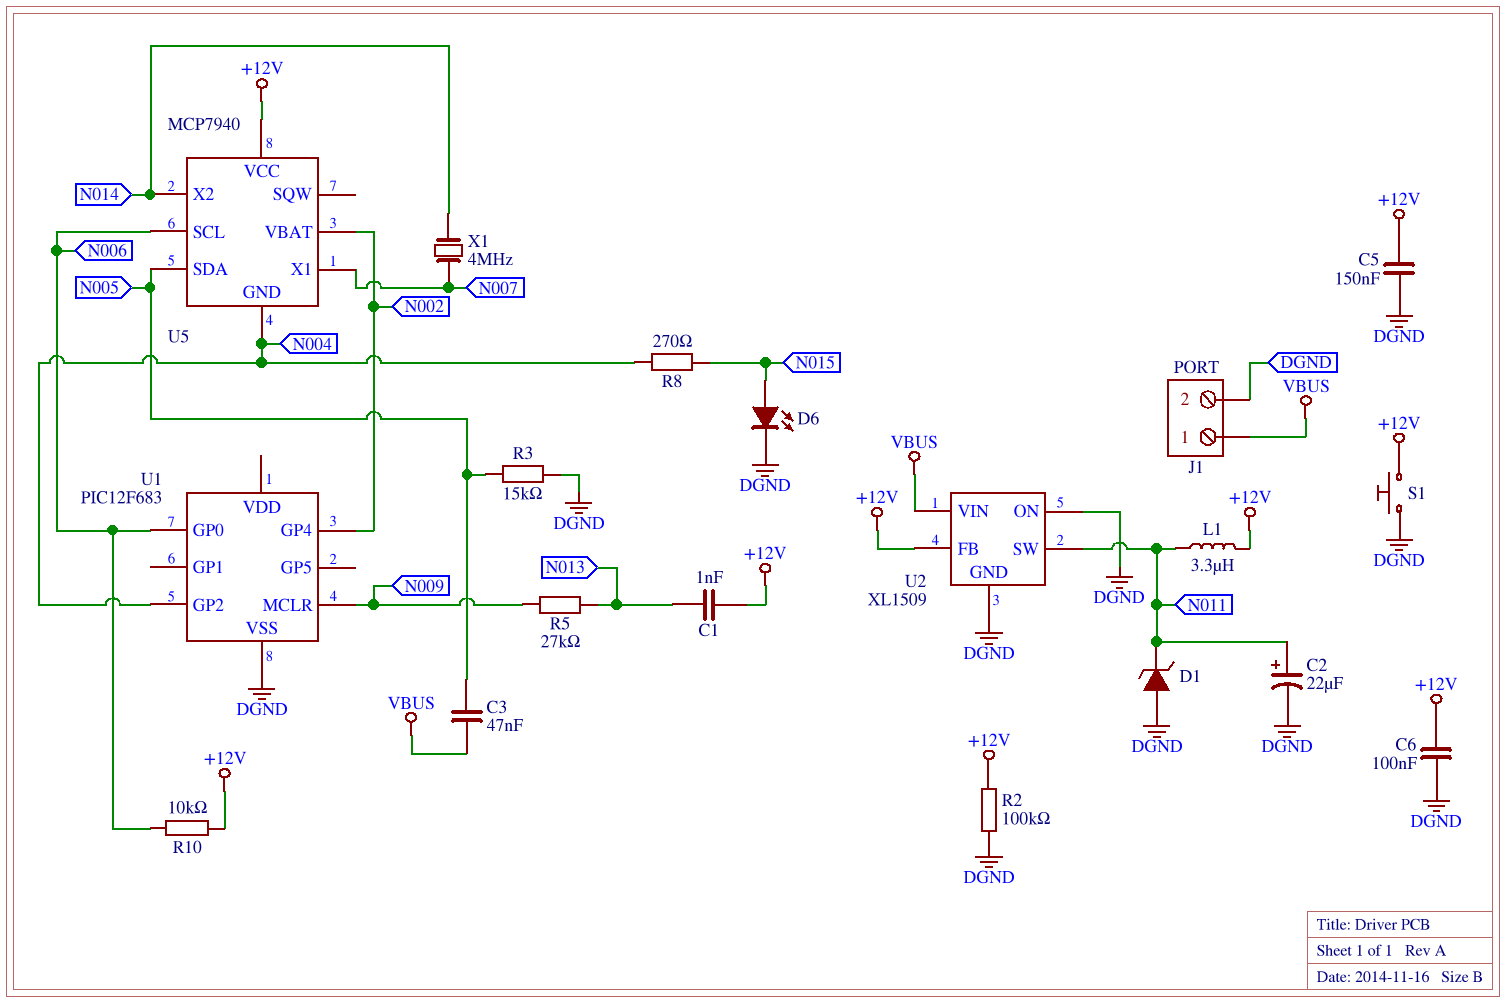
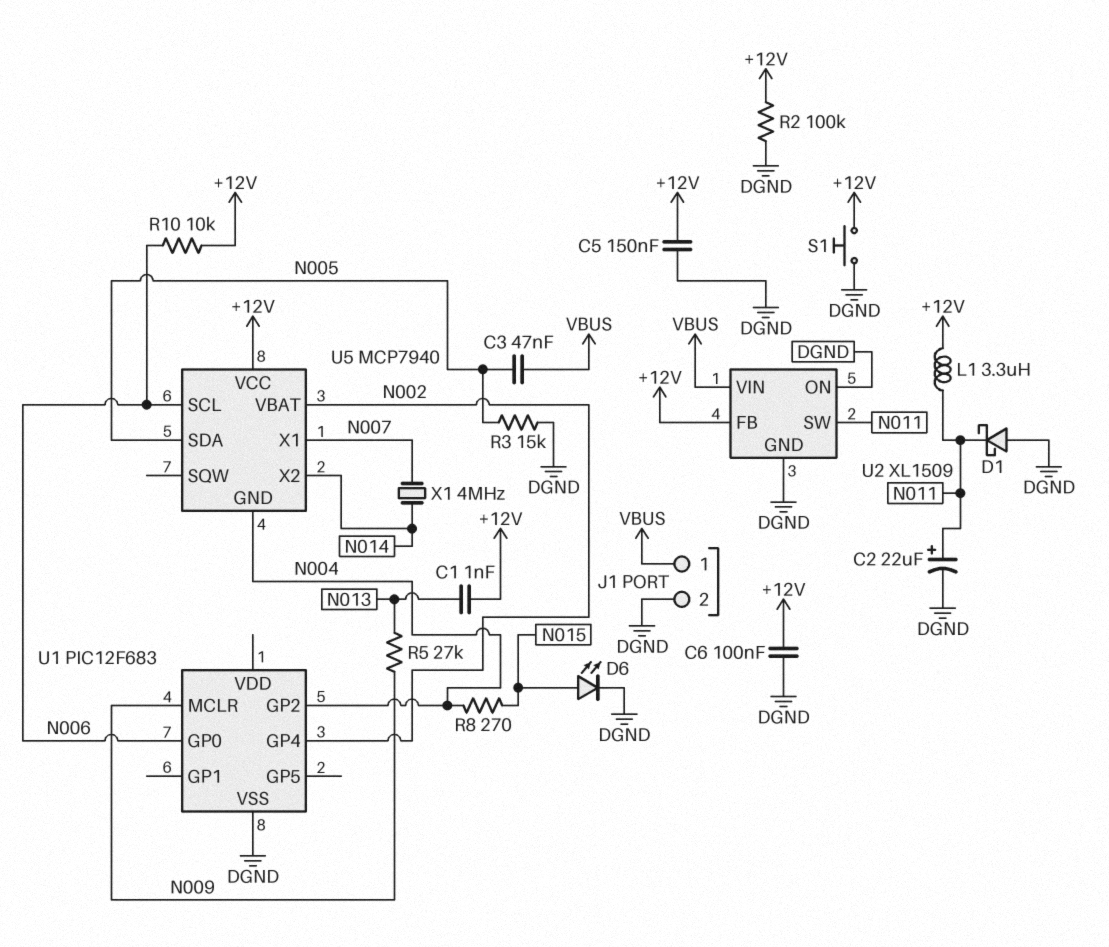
D1: zener (A DGND, K N011) -> schottky (A DGND, K N011)

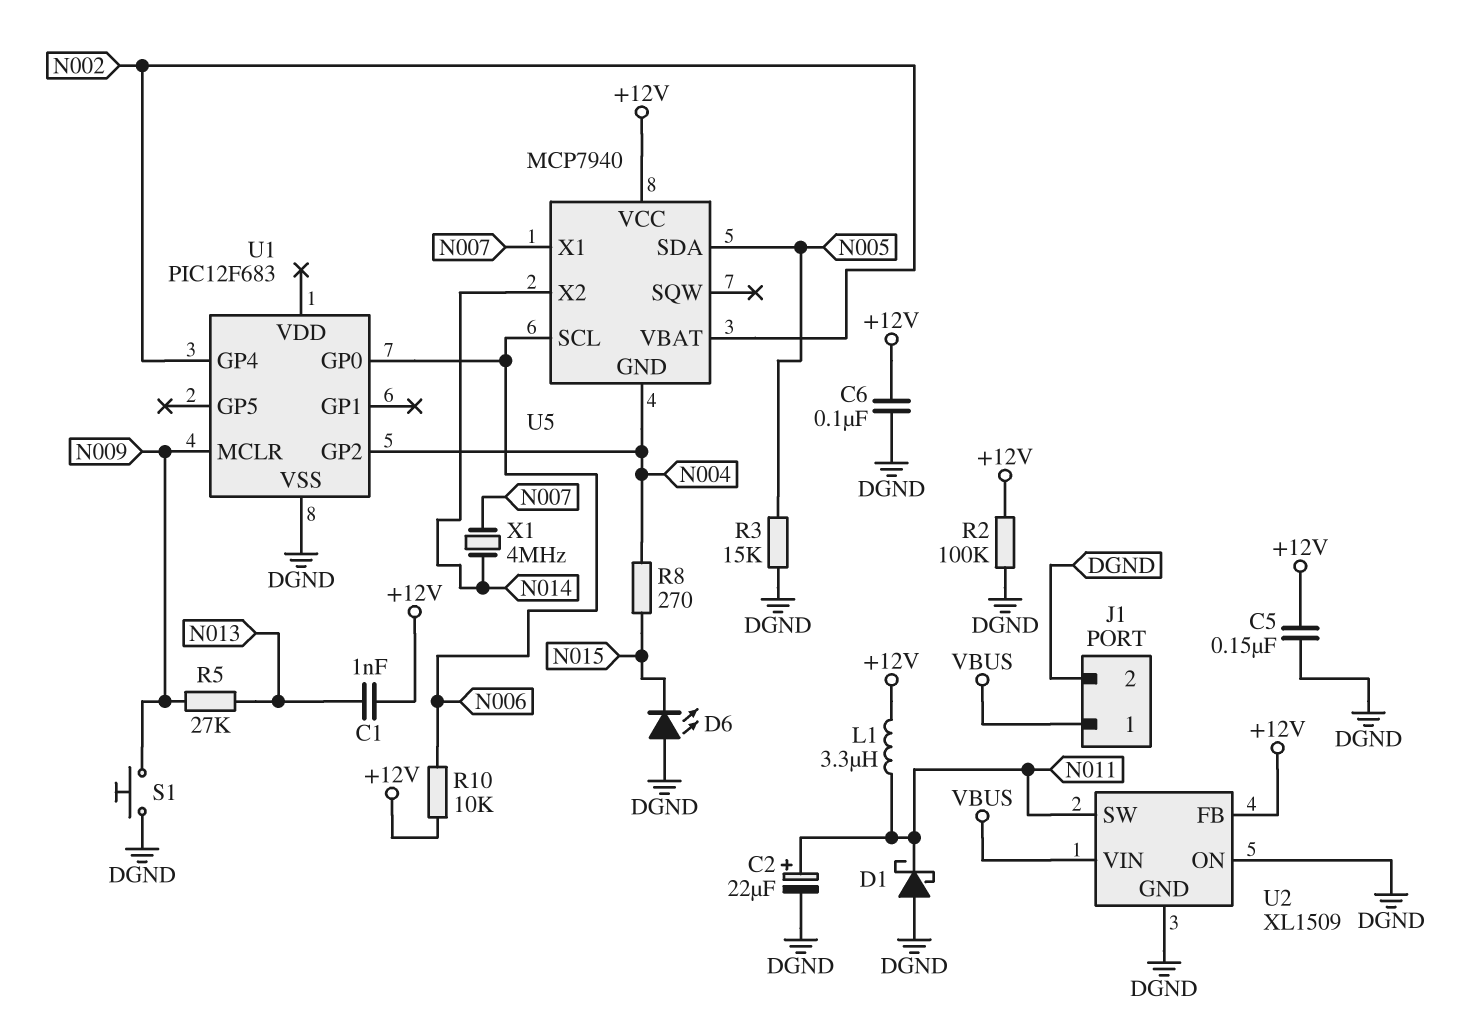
C3: 47nF (N005, VBUS) -> none
D6: LED (A N015, K DGND) -> LED (A DGND, K N015)
S1: button (+12V, DGND) -> button (DGND, N009)

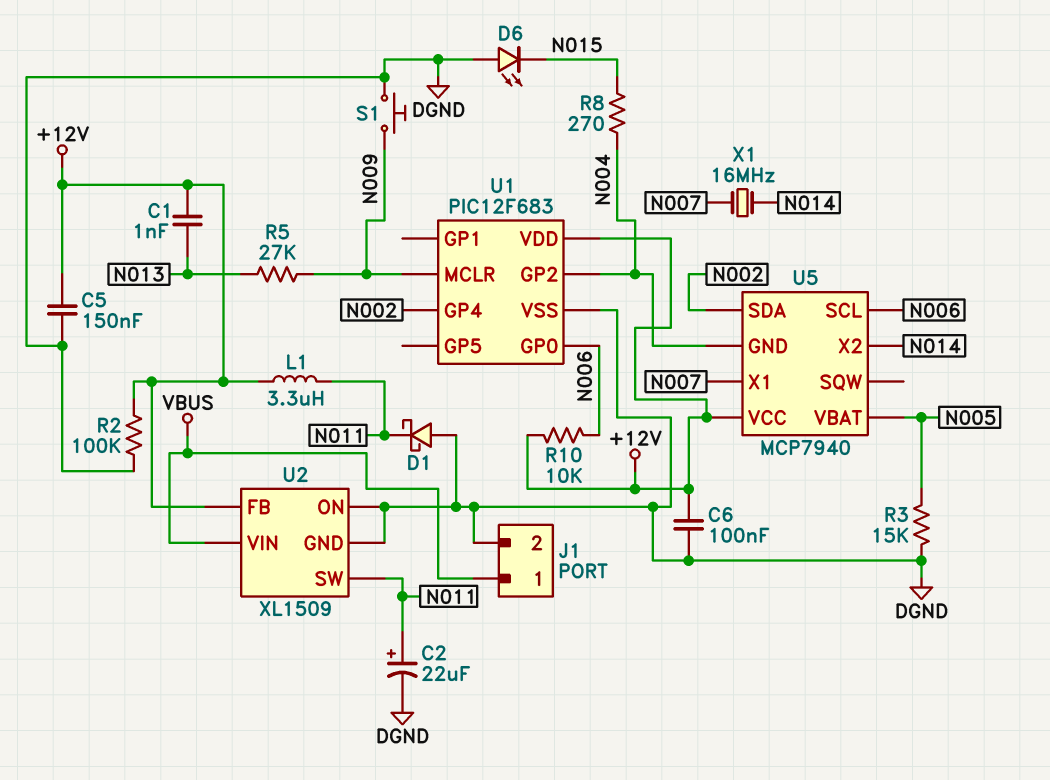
U1 pin VDD: none -> +12V
U5 pin SDA: N005 -> N002
U5 pin VBAT: N002 -> N005
X1: 4MHz (N007, N014) -> 16MHz (N007, N014)

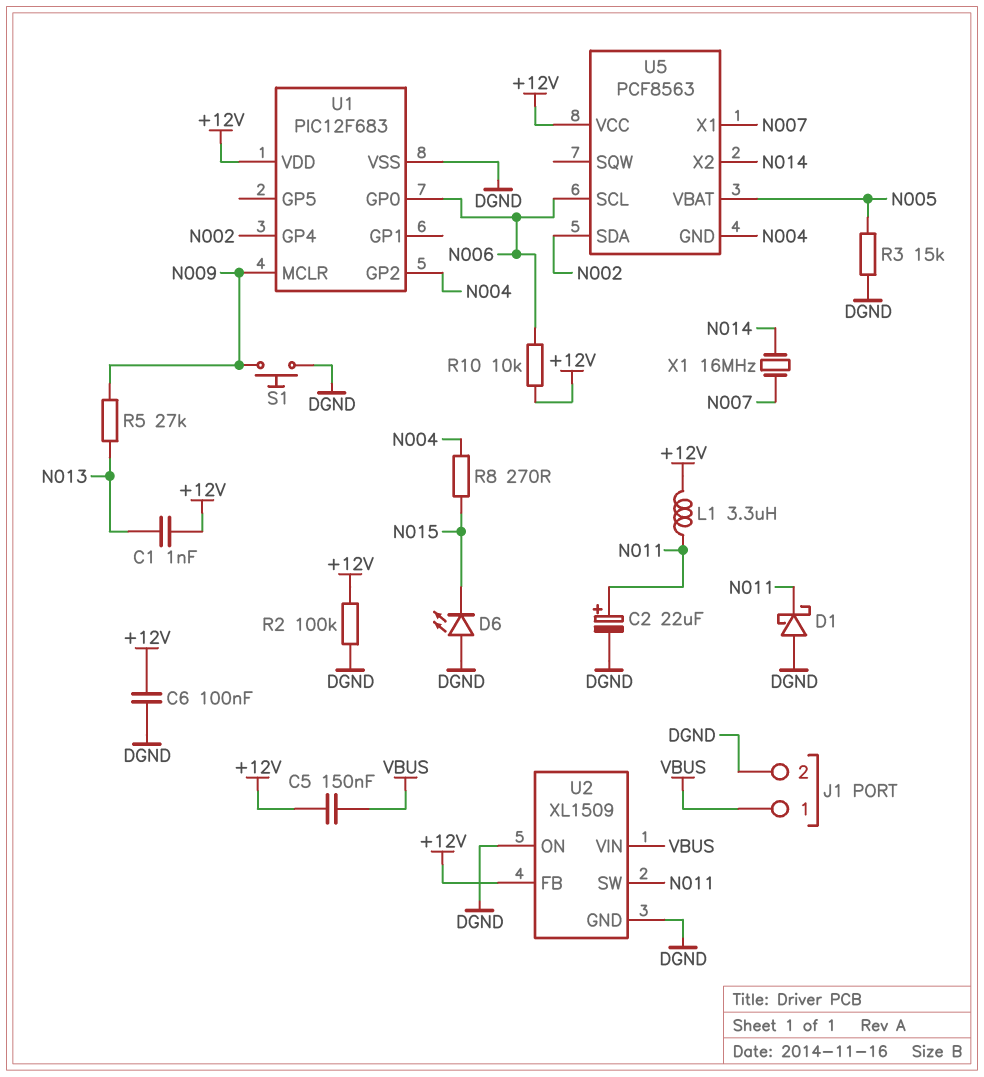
C5: 150nF (+12V, DGND) -> 150nF (+12V, VBUS)
U5: MCP7940 -> PCF8563

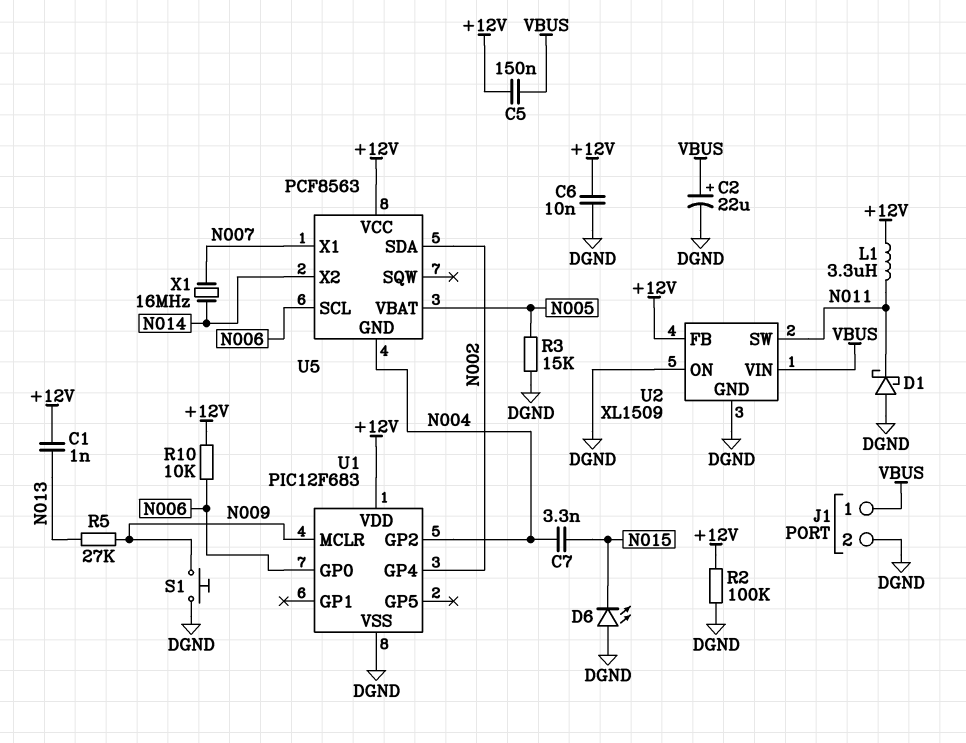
C2: 22uF (plus N011, minus DGND) -> 22uF (plus VBUS, minus DGND)
C6: 100nF (+12V, DGND) -> 10nF (+12V, DGND)
C7: none -> 3.3nF (N004, N015)
R8: 270 (N004, N015) -> none

